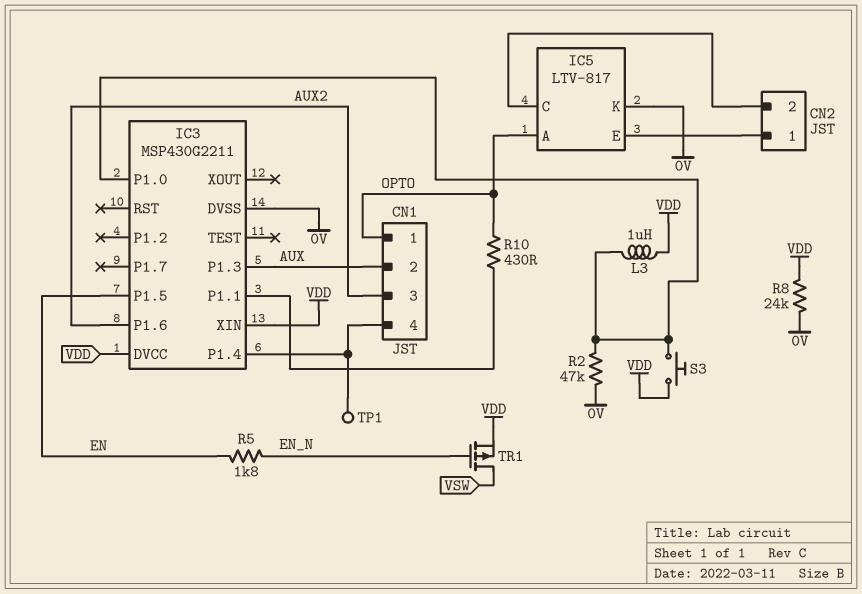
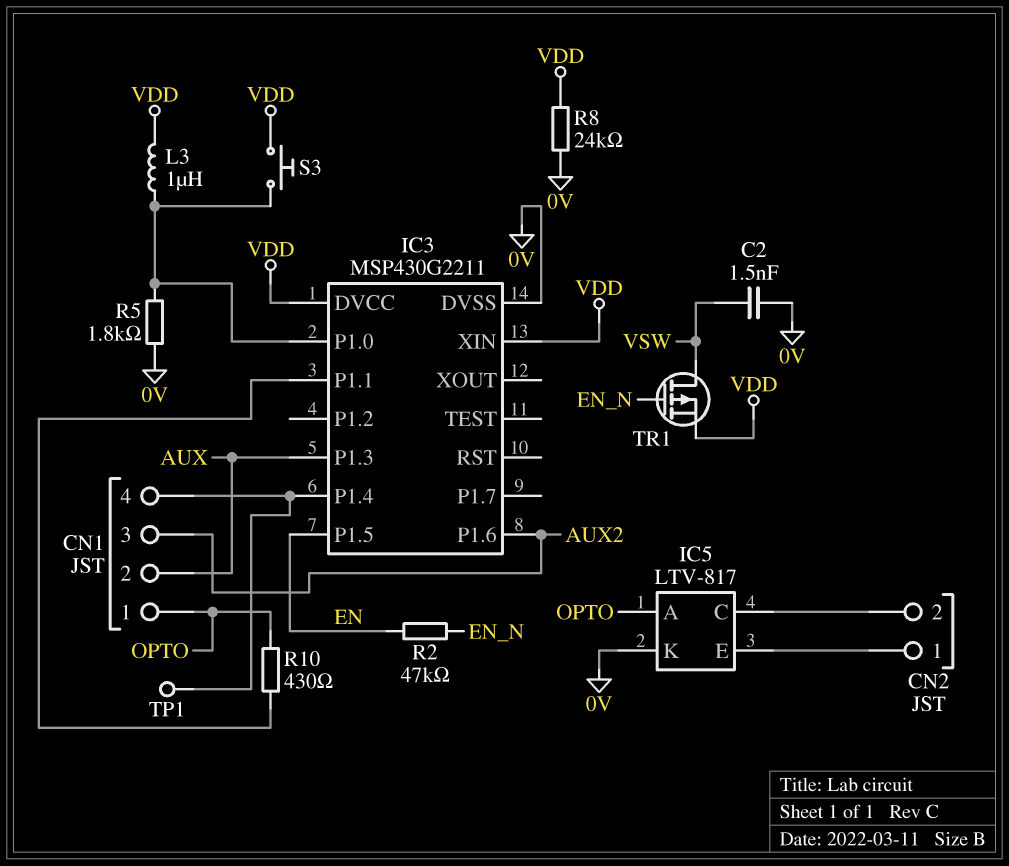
C2: none -> 1.5nF (0V, VSW)
R2: 47k (0V, IC3/P1.0) -> 47k (EN, EN_N)
R5: 1.8k (EN, EN_N) -> 1.8k (0V, IC3/P1.0)

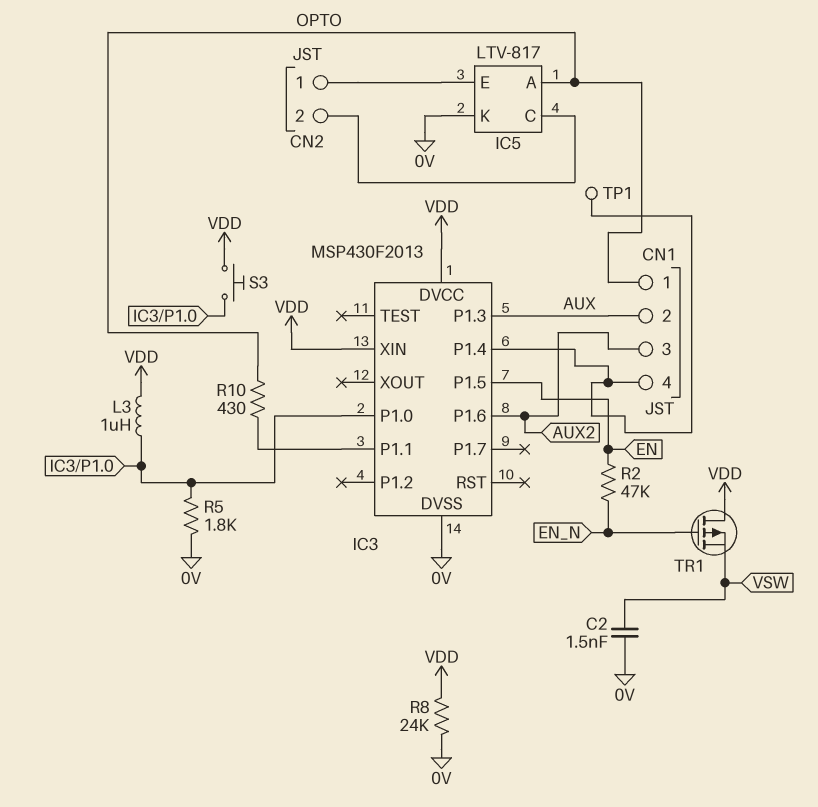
IC3: MSP430G2211 -> MSP430F2013
TR1: PMOS (G EN_N, D VSW, S VDD) -> PMOS (G EN_N, D VDD, S VSW)

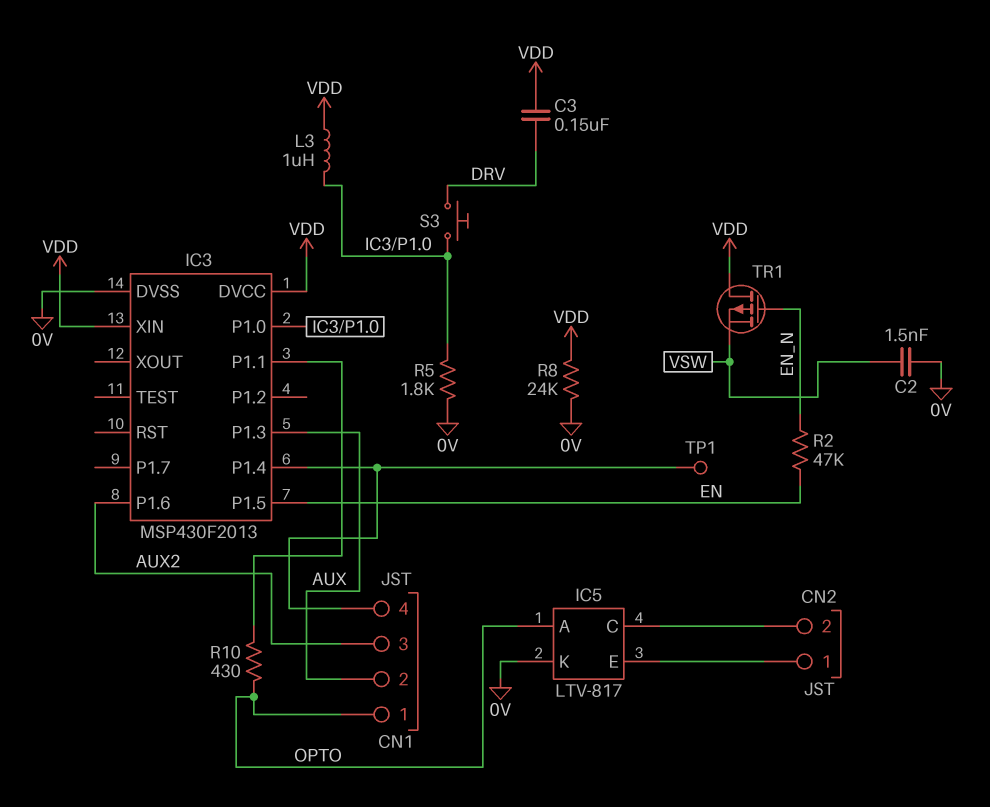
C3: none -> 150nF (DRV, VDD)
S3: button (IC3/P1.0, VDD) -> button (DRV, IC3/P1.0)

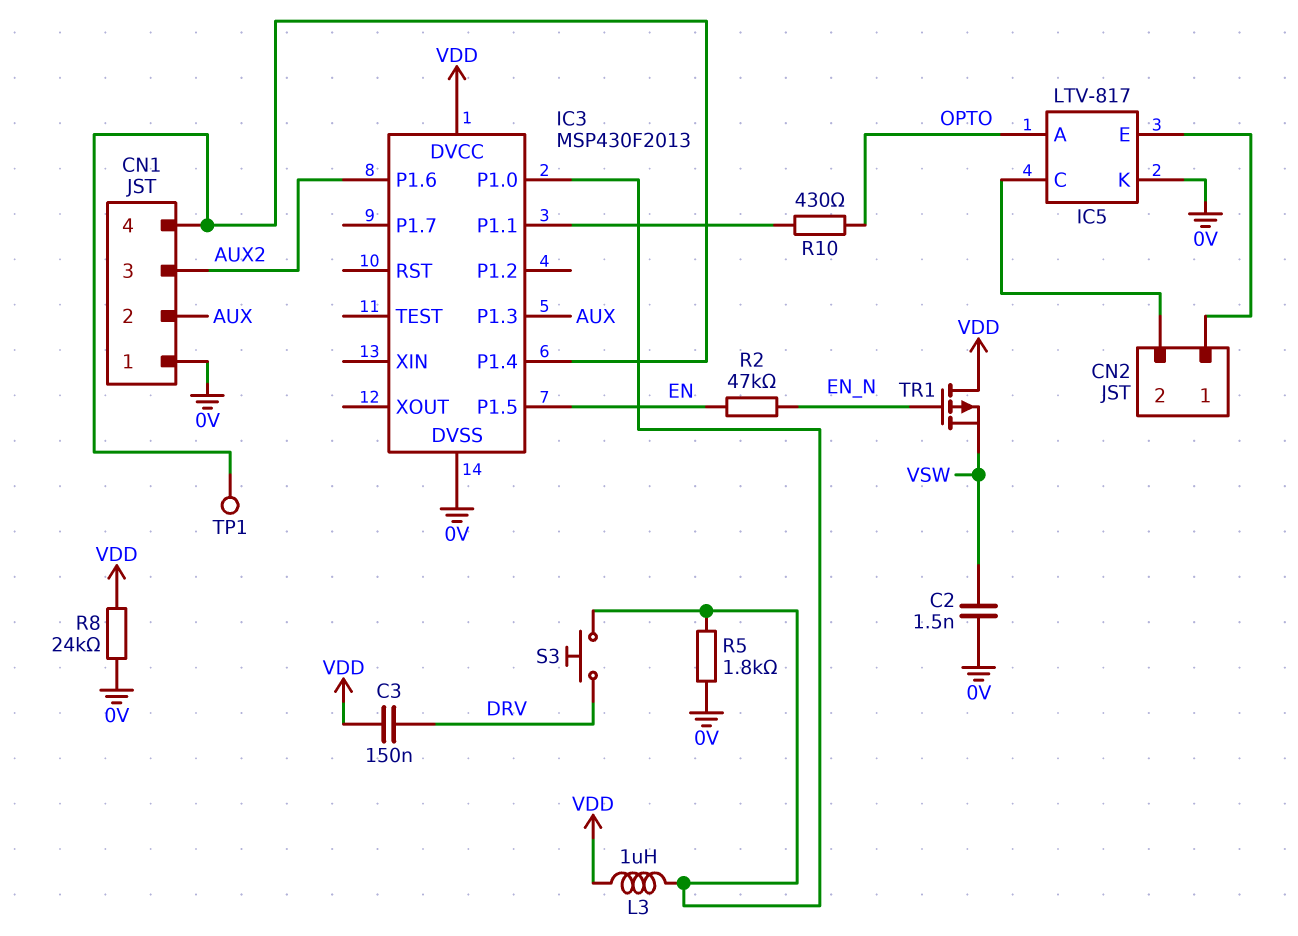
CN1 pin 1: OPTO -> 0V
IC3 pin XIN: VDD -> none

